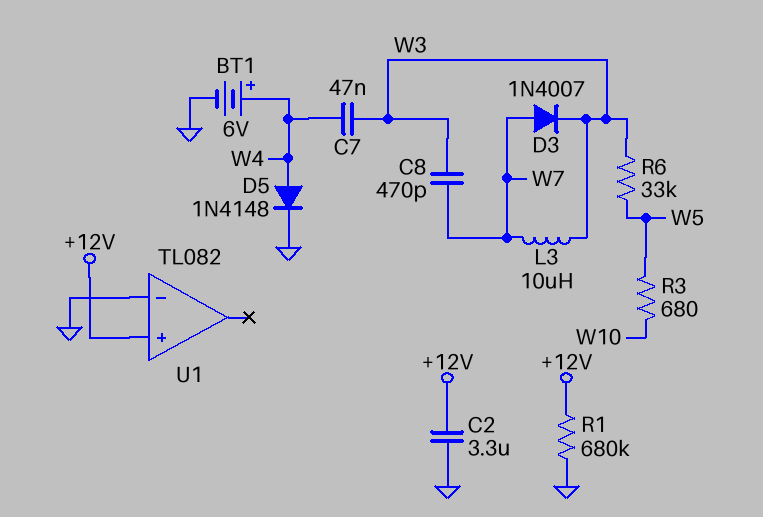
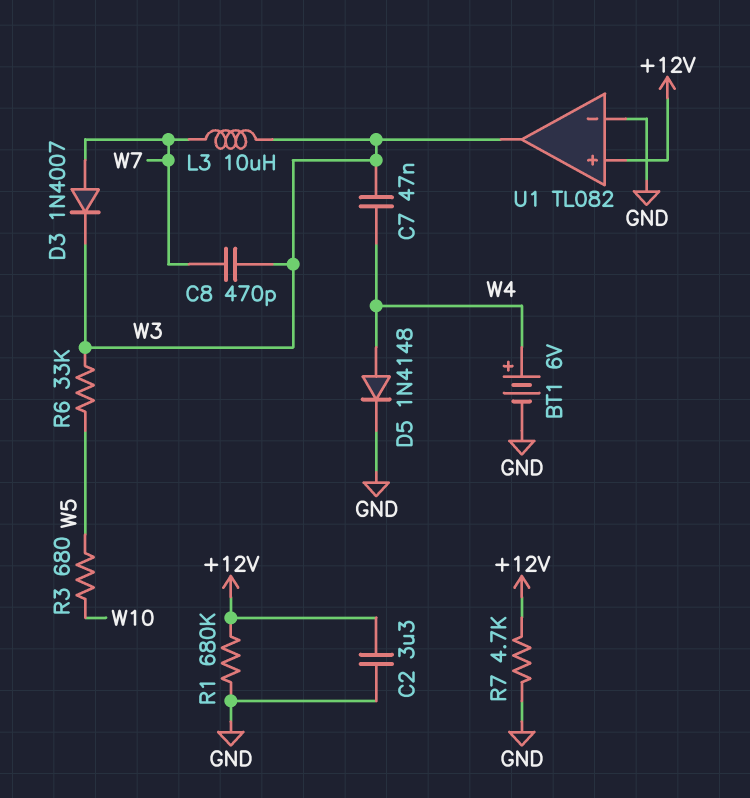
R7: none -> 4.7k (+12V, GND)
U1 pin out: none -> W3

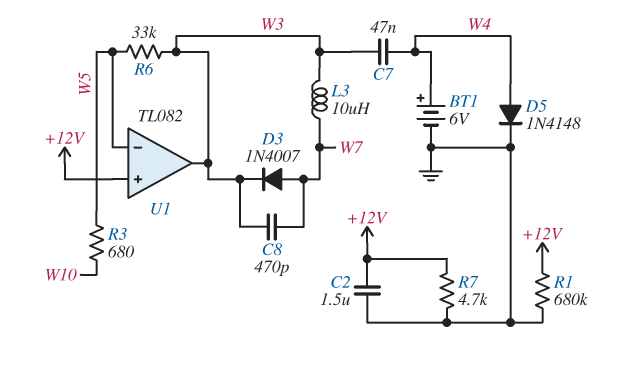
C2: 3.3uF (+12V, GND) -> 1.5uF (+12V, GND)
U1 pin in-: GND -> W5

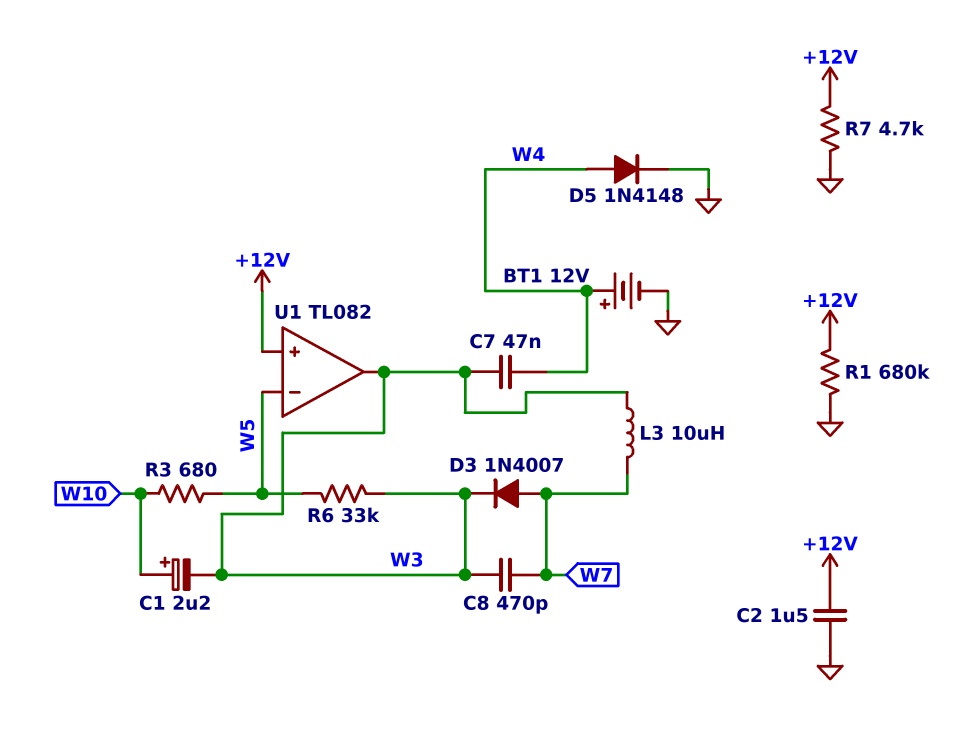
BT1: 6V (plus W4, minus GND) -> 12V (plus W4, minus GND)
C1: none -> 2.2uF (plus W10, minus W3)

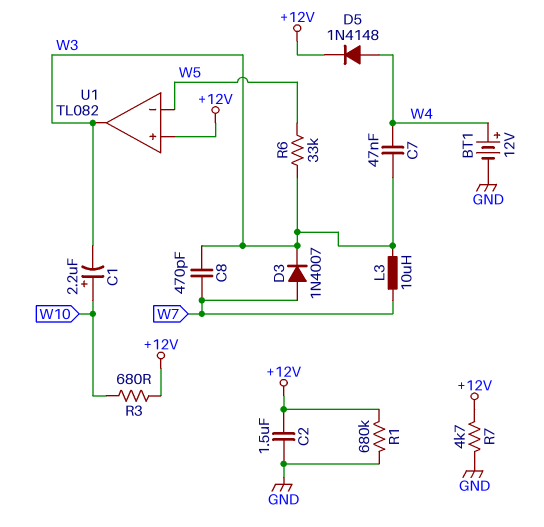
D5: diode 1N4148 (A W4, K GND) -> diode 1N4148 (A W4, K +12V)
R3: 680 (W5, W10) -> 680 (+12V, W10)

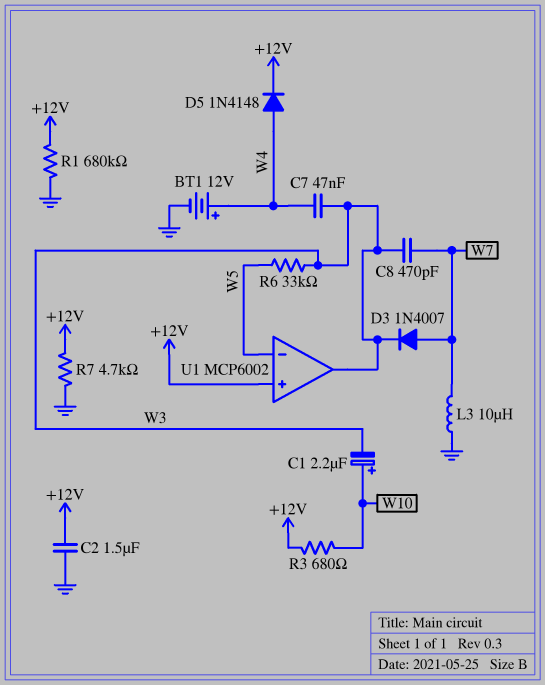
L3: 10uH (W3, W7) -> 10uH (GND, W7)
U1: TL082 -> MCP6002

